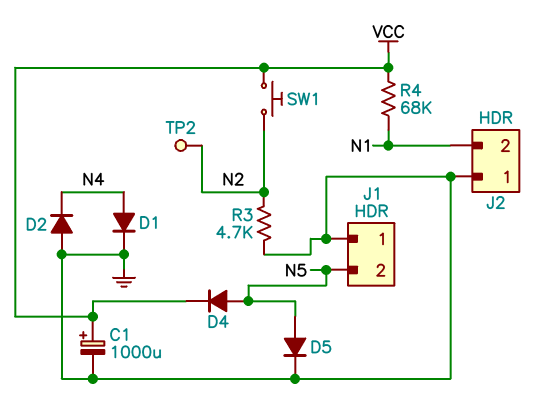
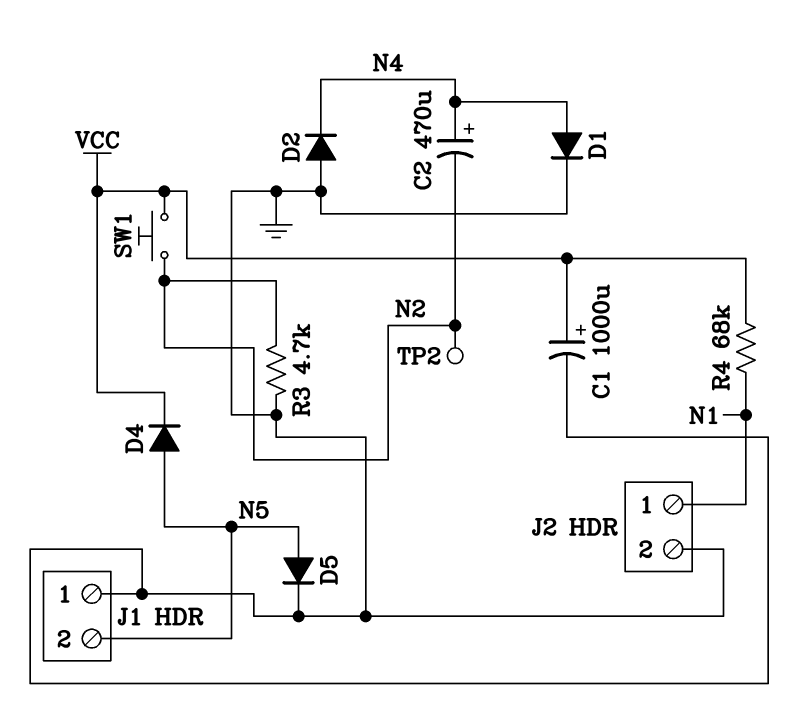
C2: none -> 470uF (plus N4, minus N2)
J2 pin 1: GND -> N1
J2 pin 2: N1 -> GND

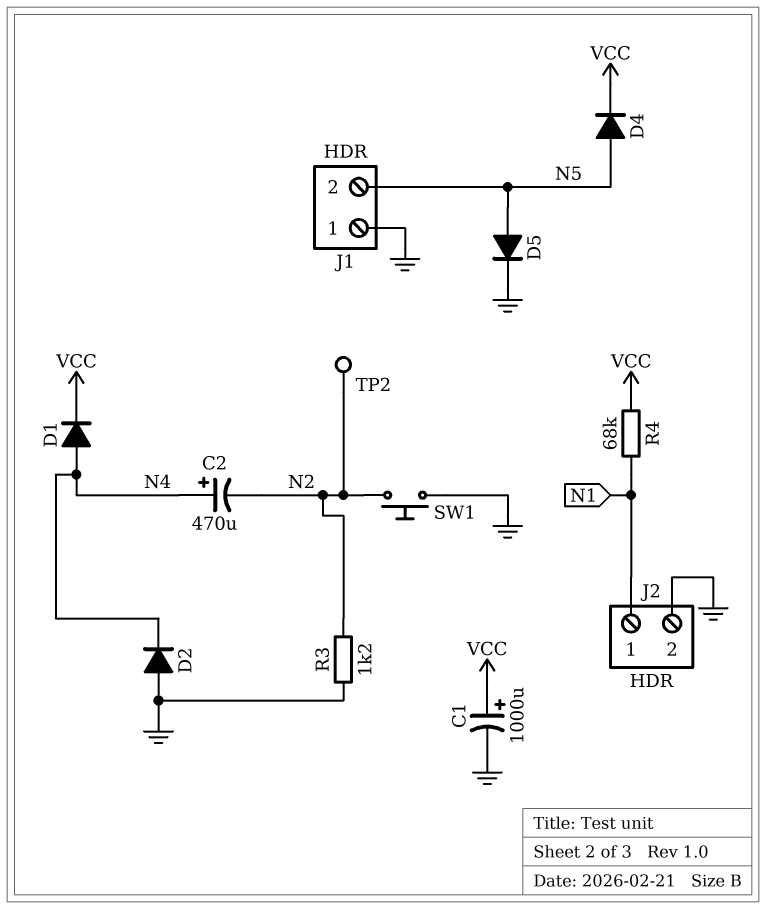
D1: diode (A N4, K GND) -> diode (A N4, K VCC)
R3: 4.7k (GND, N2) -> 1.2k (GND, N2)
SW1: button (N2, VCC) -> button (GND, N2)

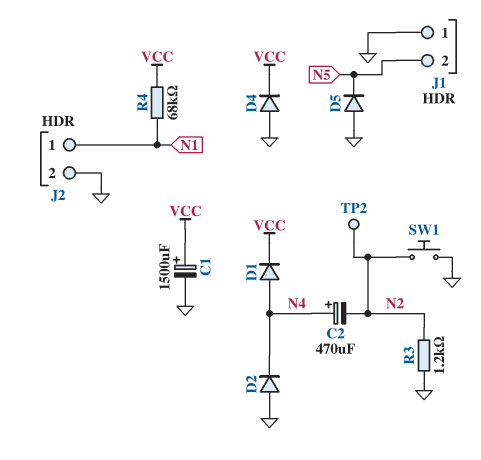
C1: 1000uF (plus VCC, minus GND) -> 1500uF (plus VCC, minus GND)
D4: diode (A N5, K VCC) -> diode (A GND, K VCC)
D5: diode (A N5, K GND) -> diode (A GND, K N5)

